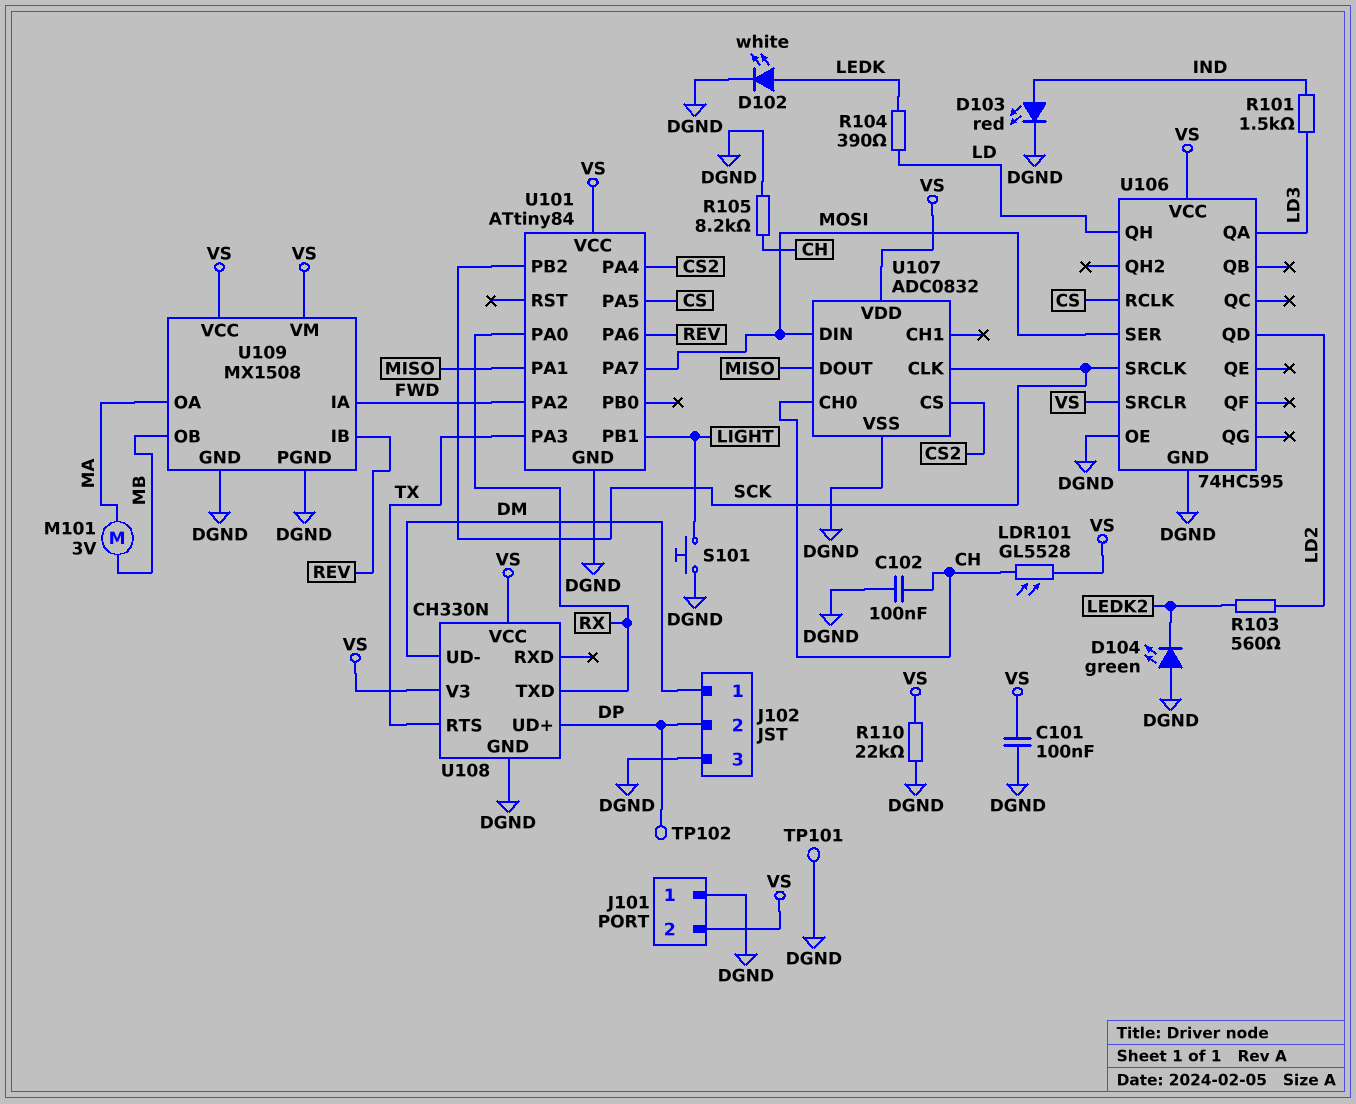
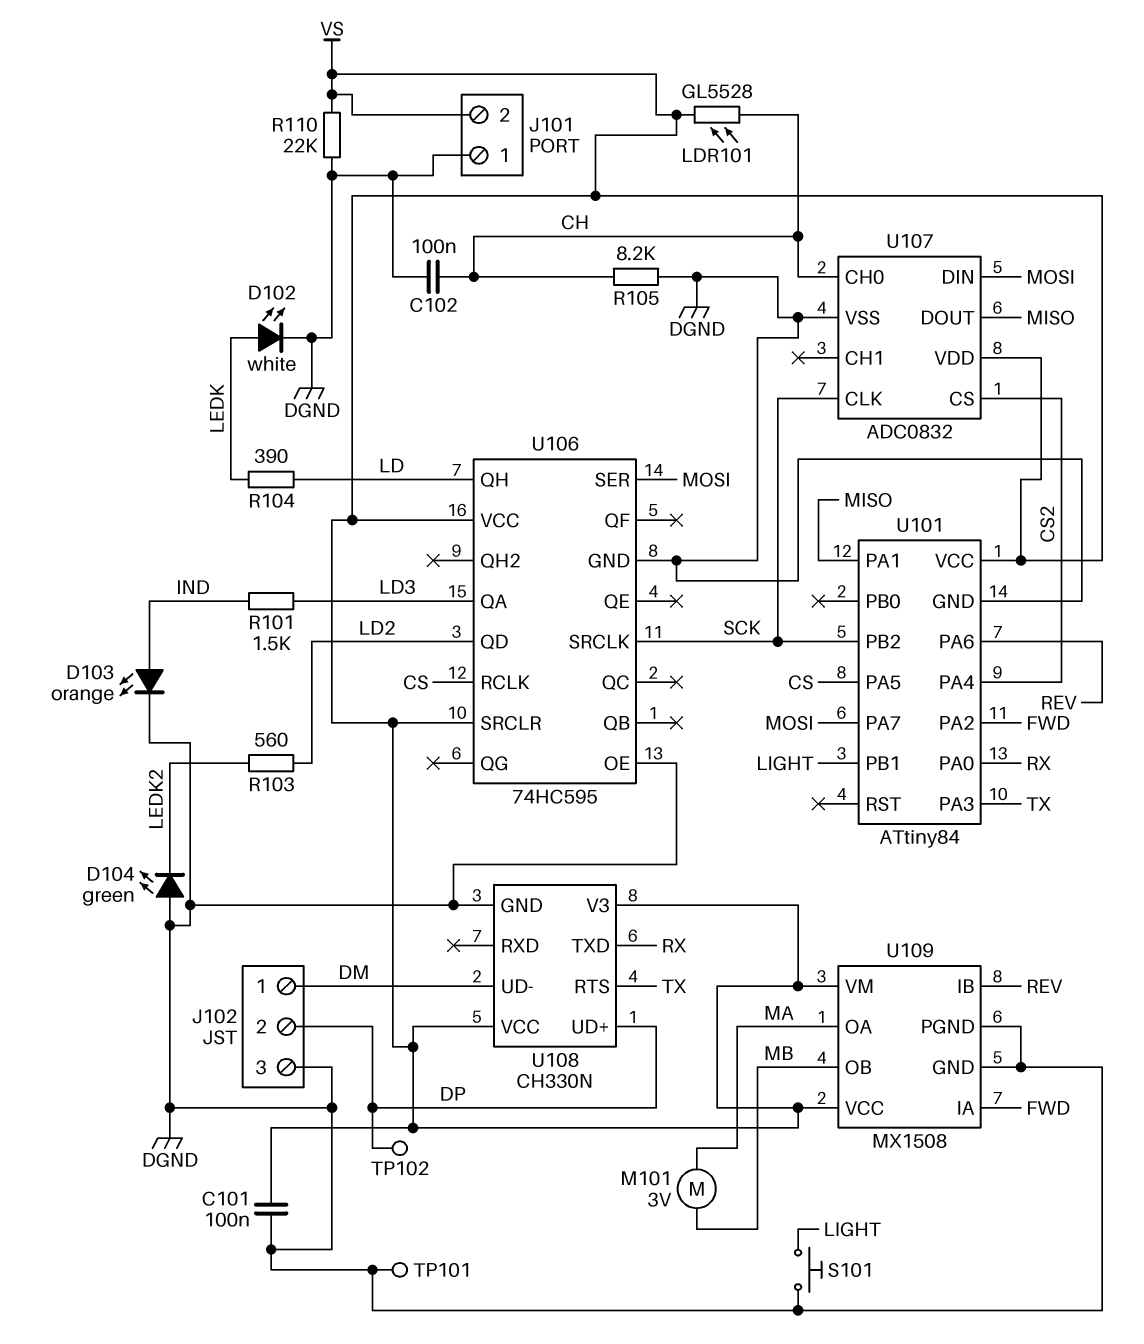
D103: LED red (A IND, K DGND) -> LED orange (A IND, K DGND)

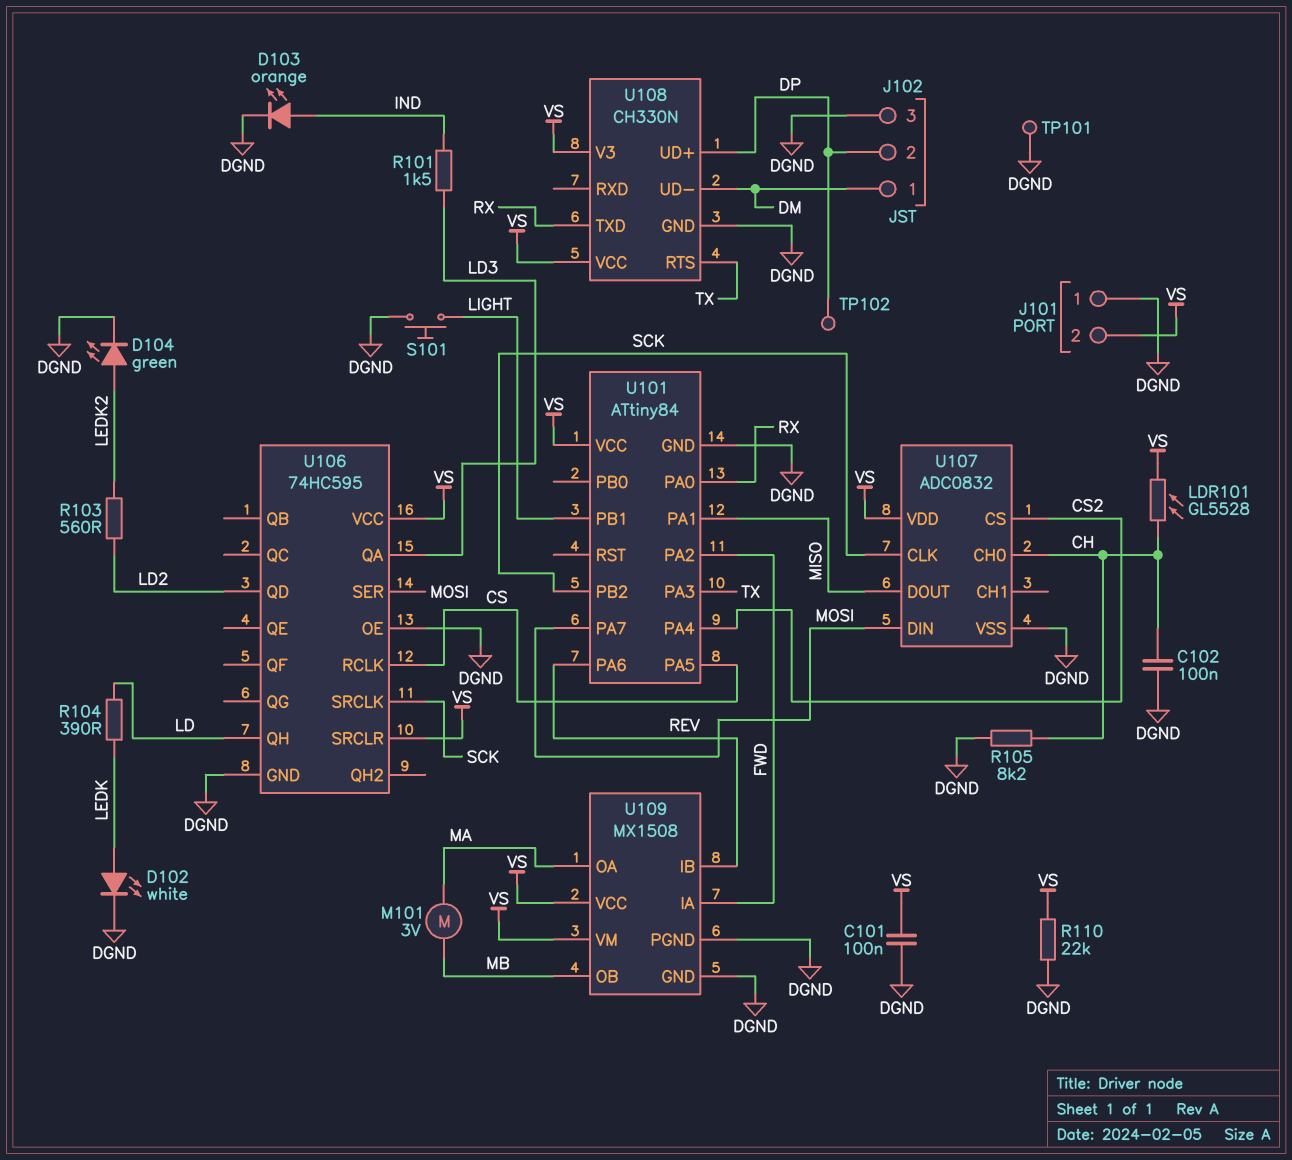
D104: LED green (A DGND, K LEDK2) -> LED green (A LEDK2, K DGND)

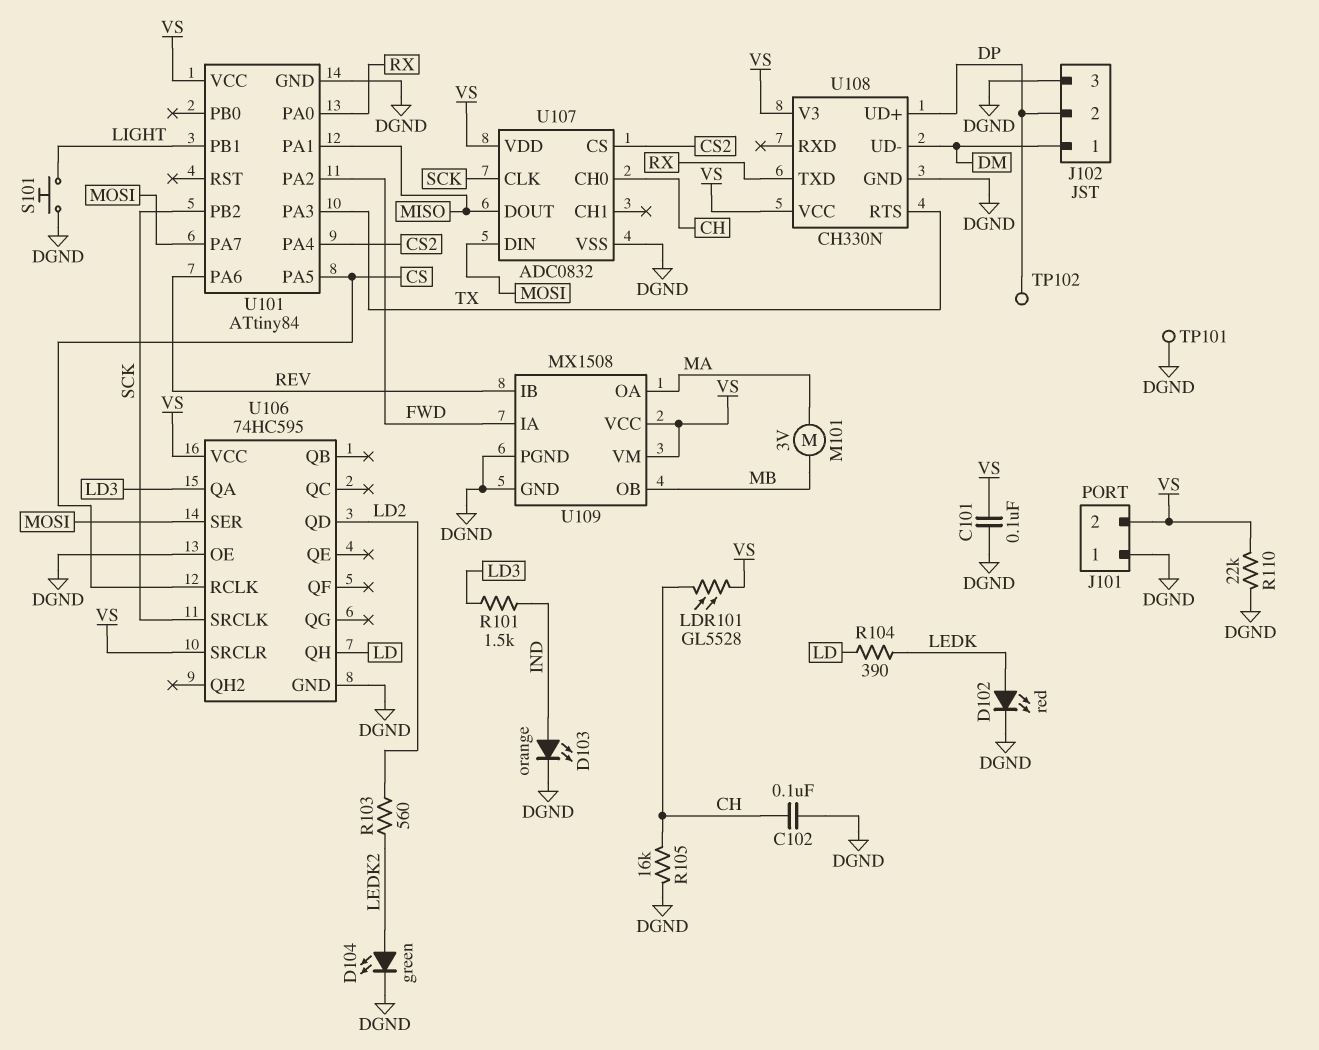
D102: LED white (A LEDK, K DGND) -> LED red (A LEDK, K DGND)
R105: 8.2k (CH, DGND) -> 16k (CH, DGND)

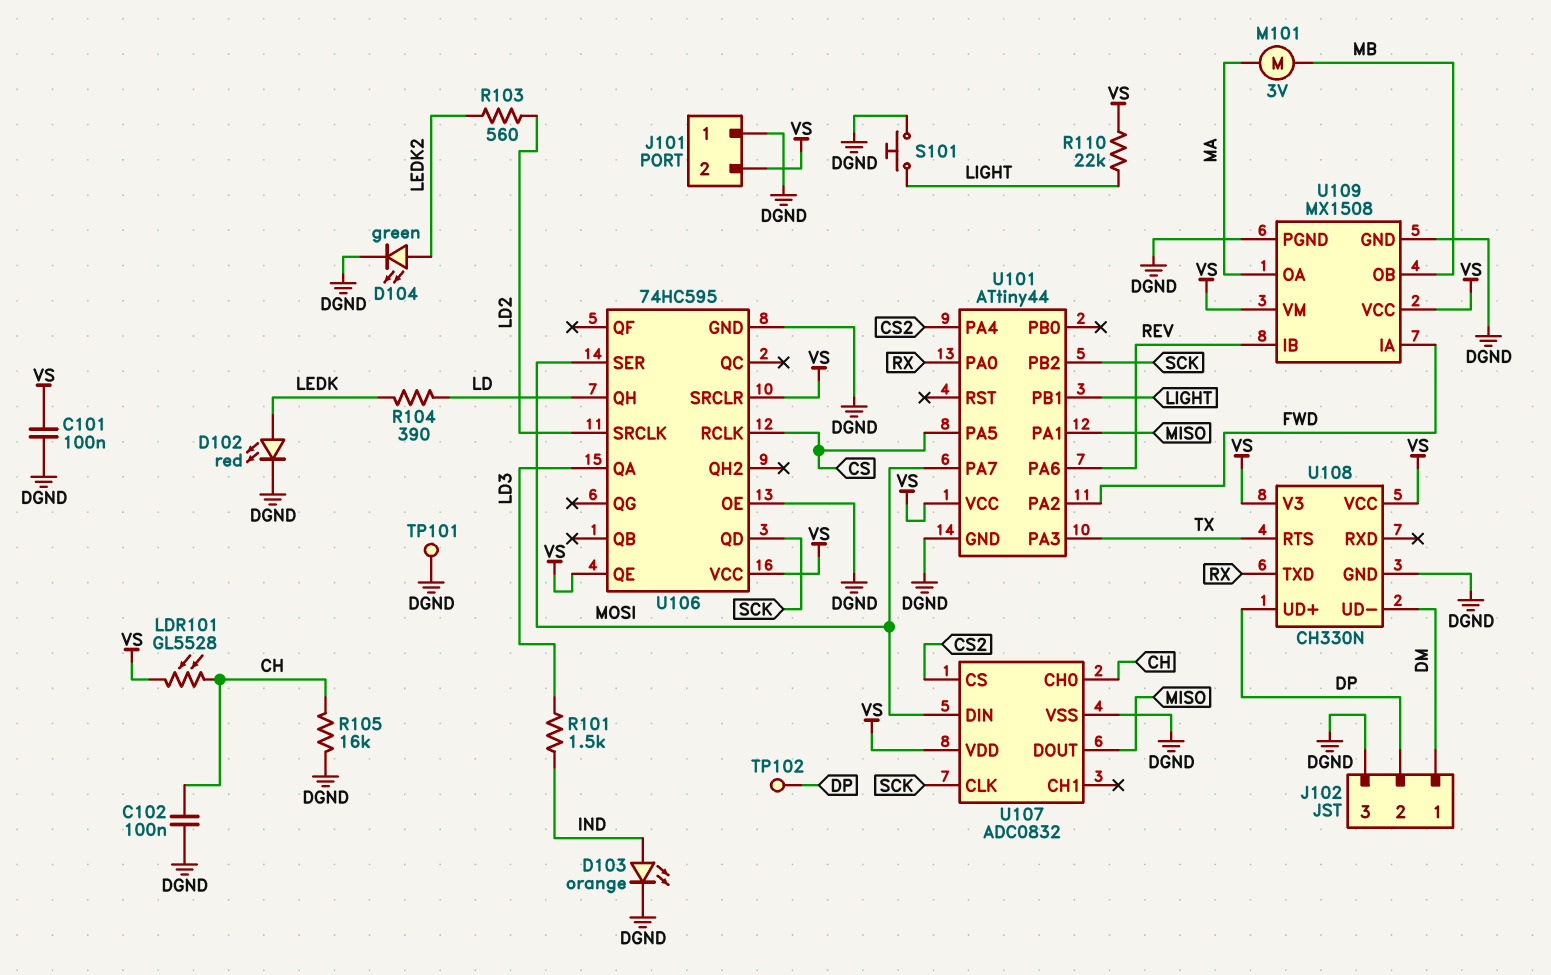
R110: 22k (DGND, VS) -> 22k (LIGHT, VS)
U101: ATtiny84 -> ATtiny44
U106 pin QD: LD2 -> SCK
U106 pin QE: none -> VS
U106 pin SRCLK: SCK -> LD2

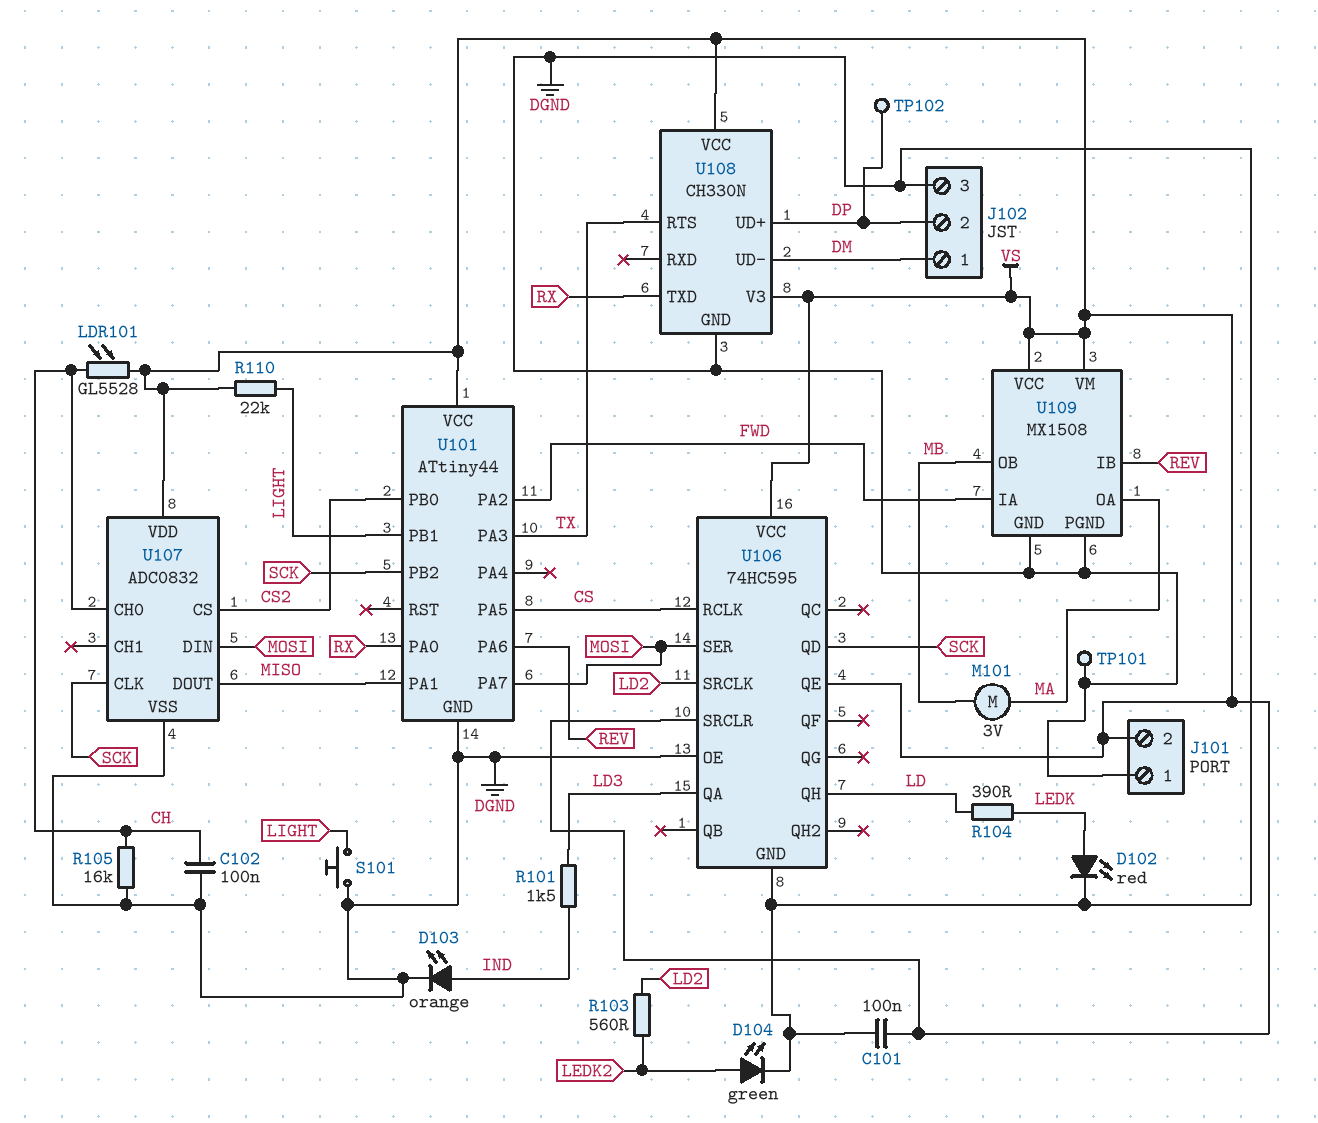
U101 pin PA4: CS2 -> none
U101 pin PB0: none -> CS2

